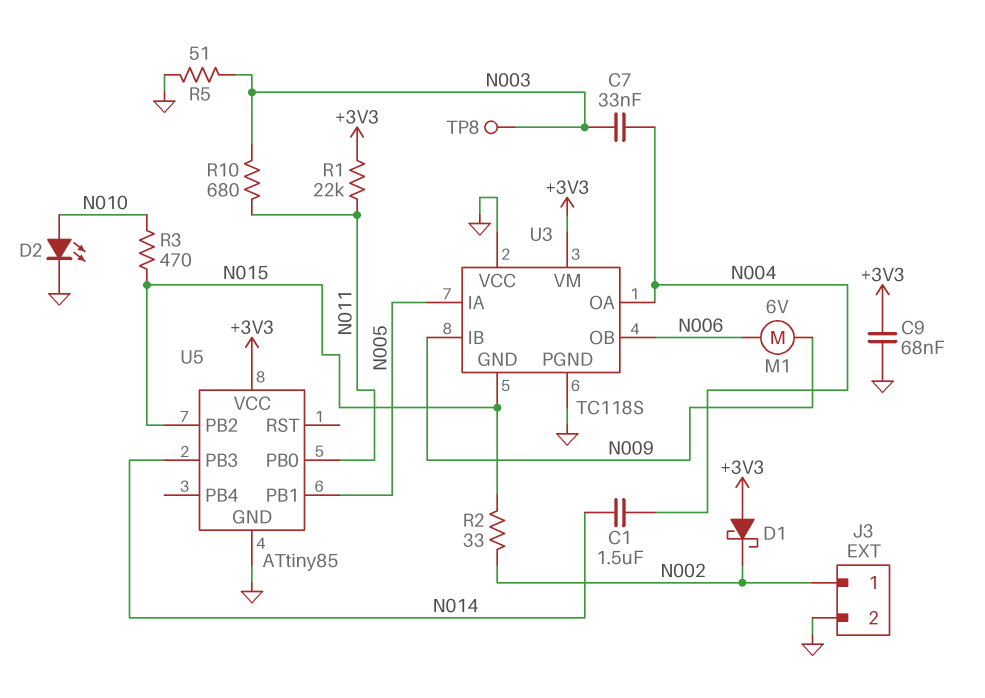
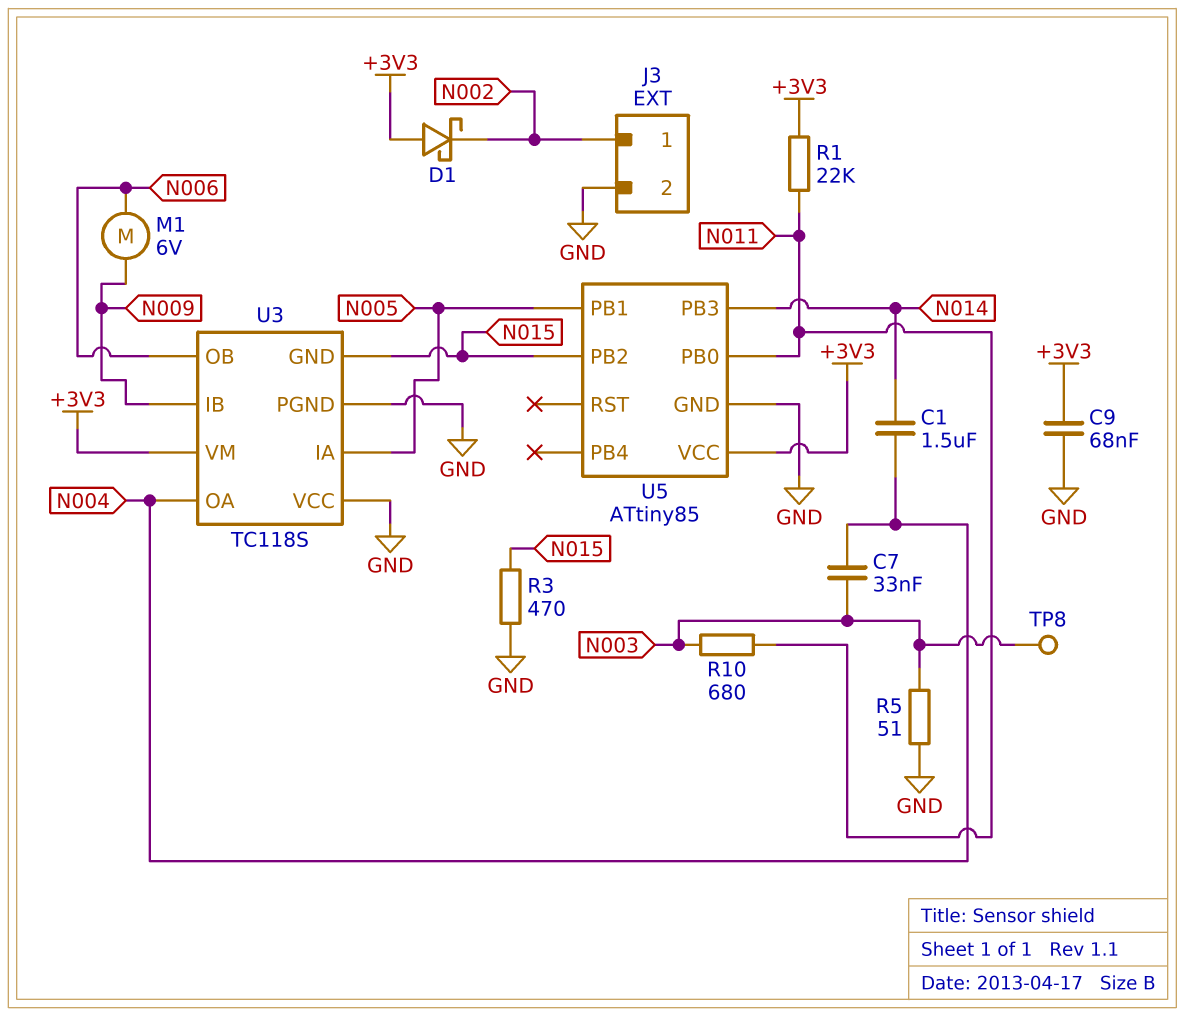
D2: LED (A N010, K GND) -> none
R2: 33 (N002, N015) -> none
R3: 470 (N010, N015) -> 470 (GND, N015)

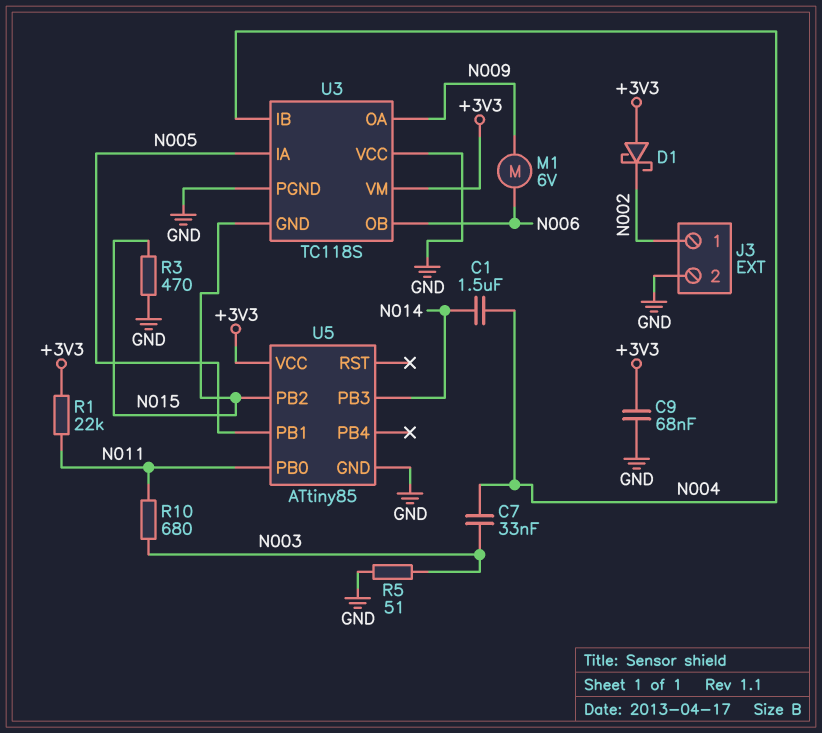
TP8: test point (N003) -> none
U3 pin IB: N009 -> N004
U3 pin OA: N004 -> N009

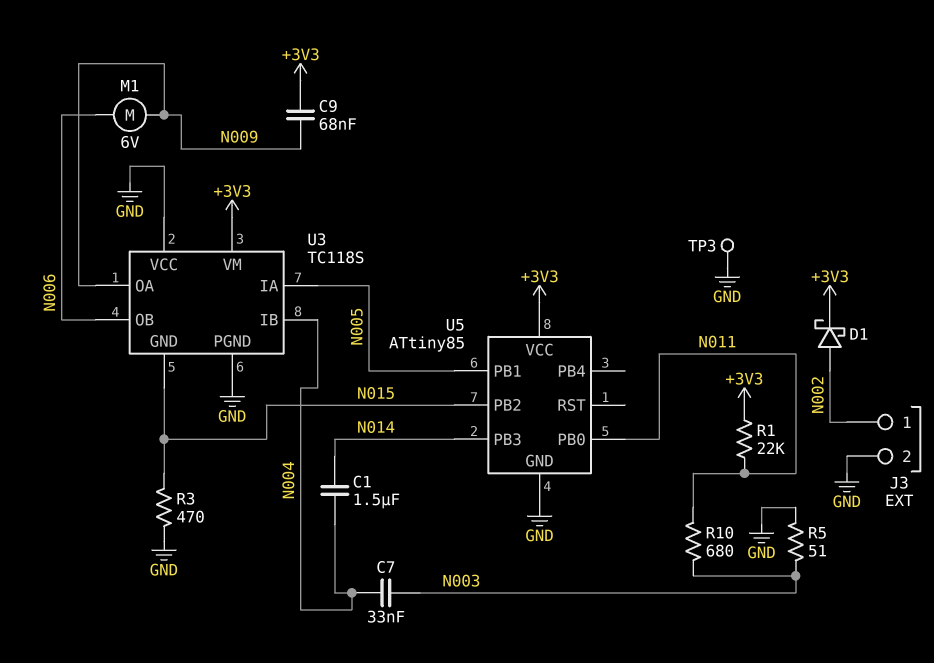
C9: 68nF (+3V3, GND) -> 68nF (+3V3, N009)
D1: schottky (A +3V3, K N002) -> schottky (A N002, K +3V3)
TP3: none -> test point (GND)

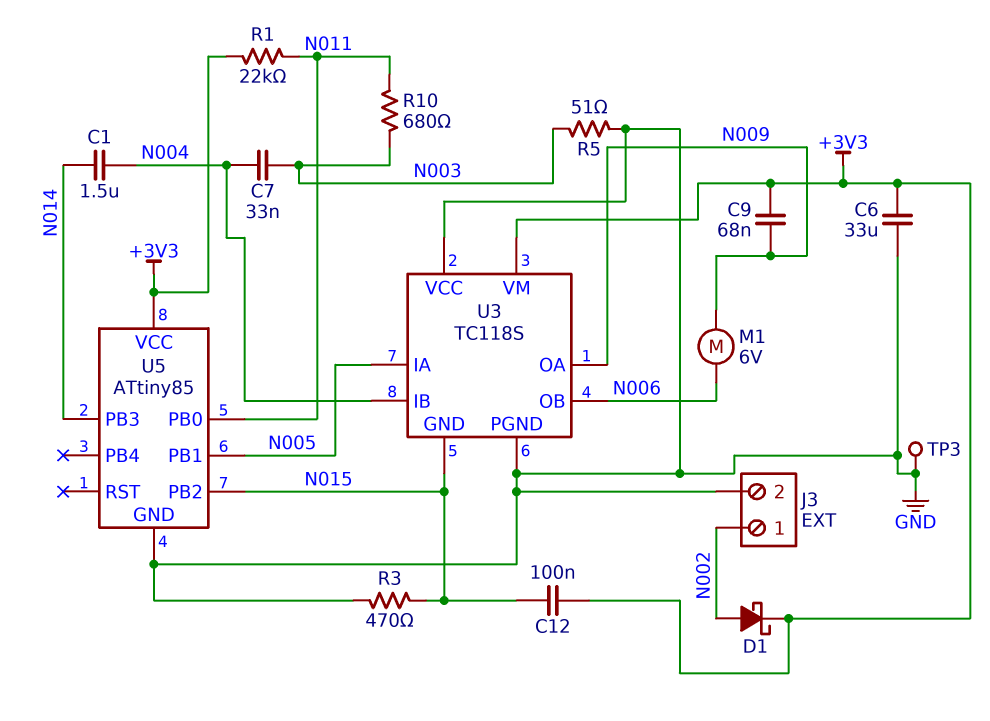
C6: none -> 33uF (+3V3, GND)
C12: none -> 100nF (+3V3, N015)

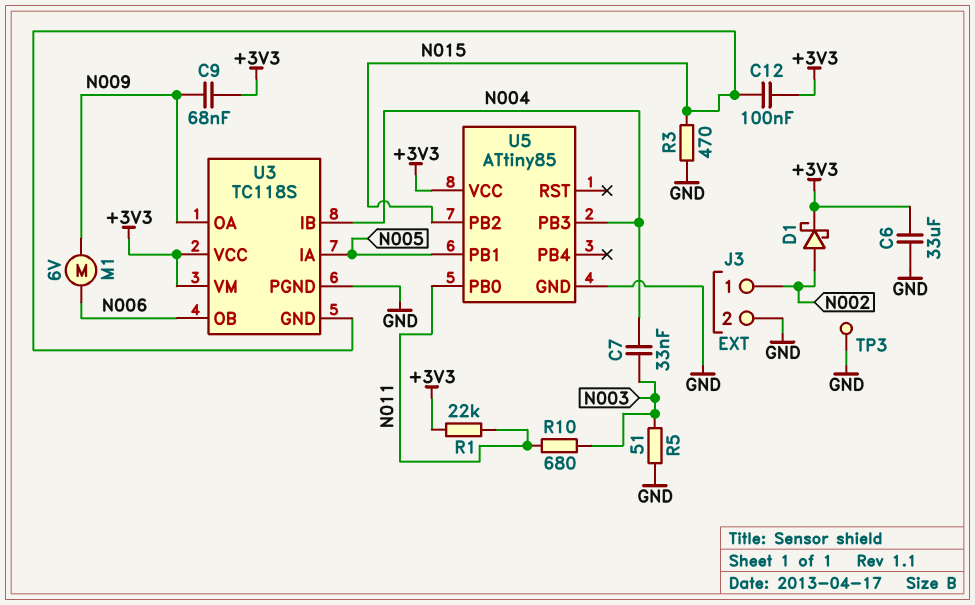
C1: 1.5uF (N004, N014) -> none
U3 pin VCC: GND -> +3V3
U5 pin PB3: N014 -> N004

